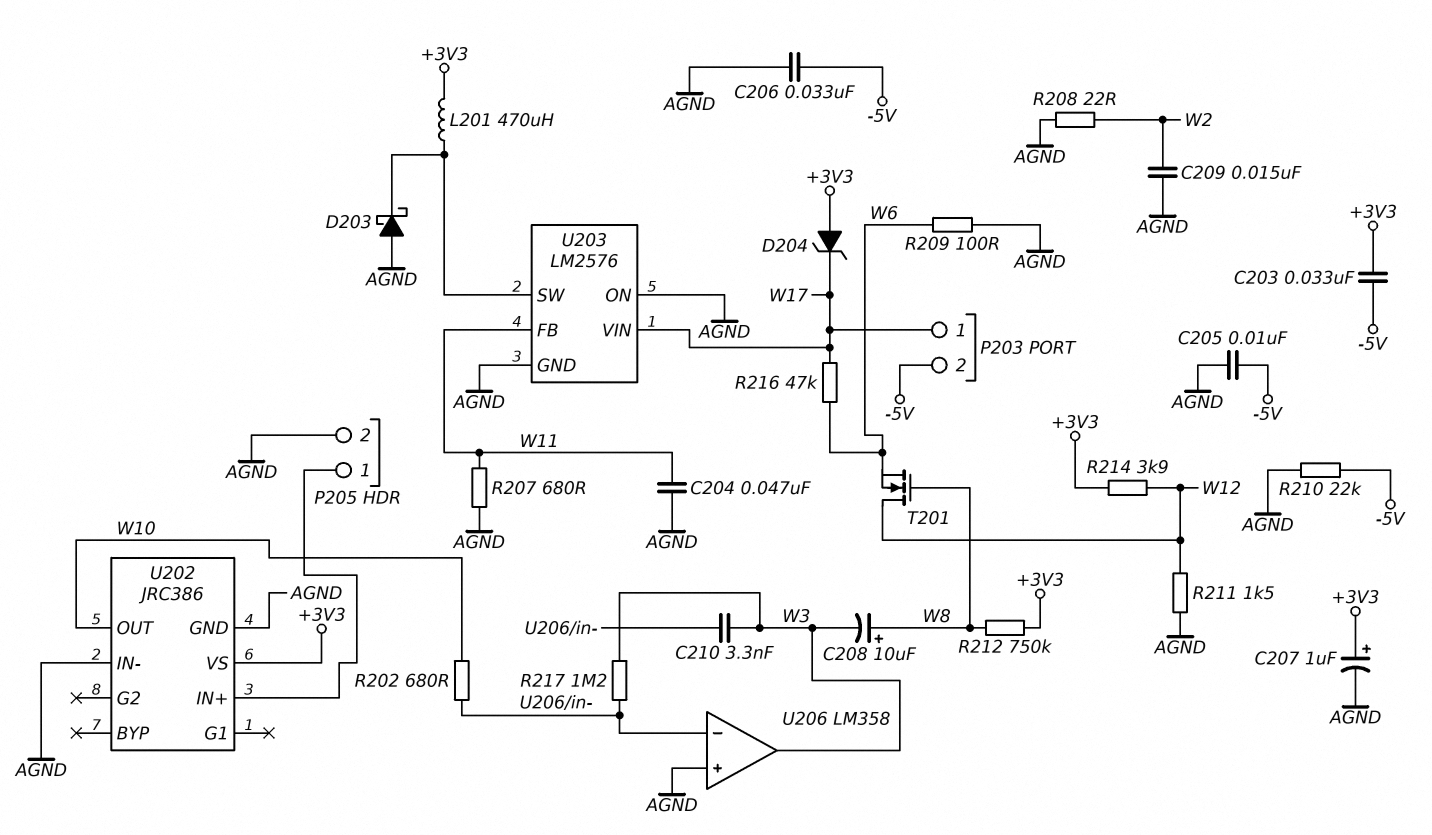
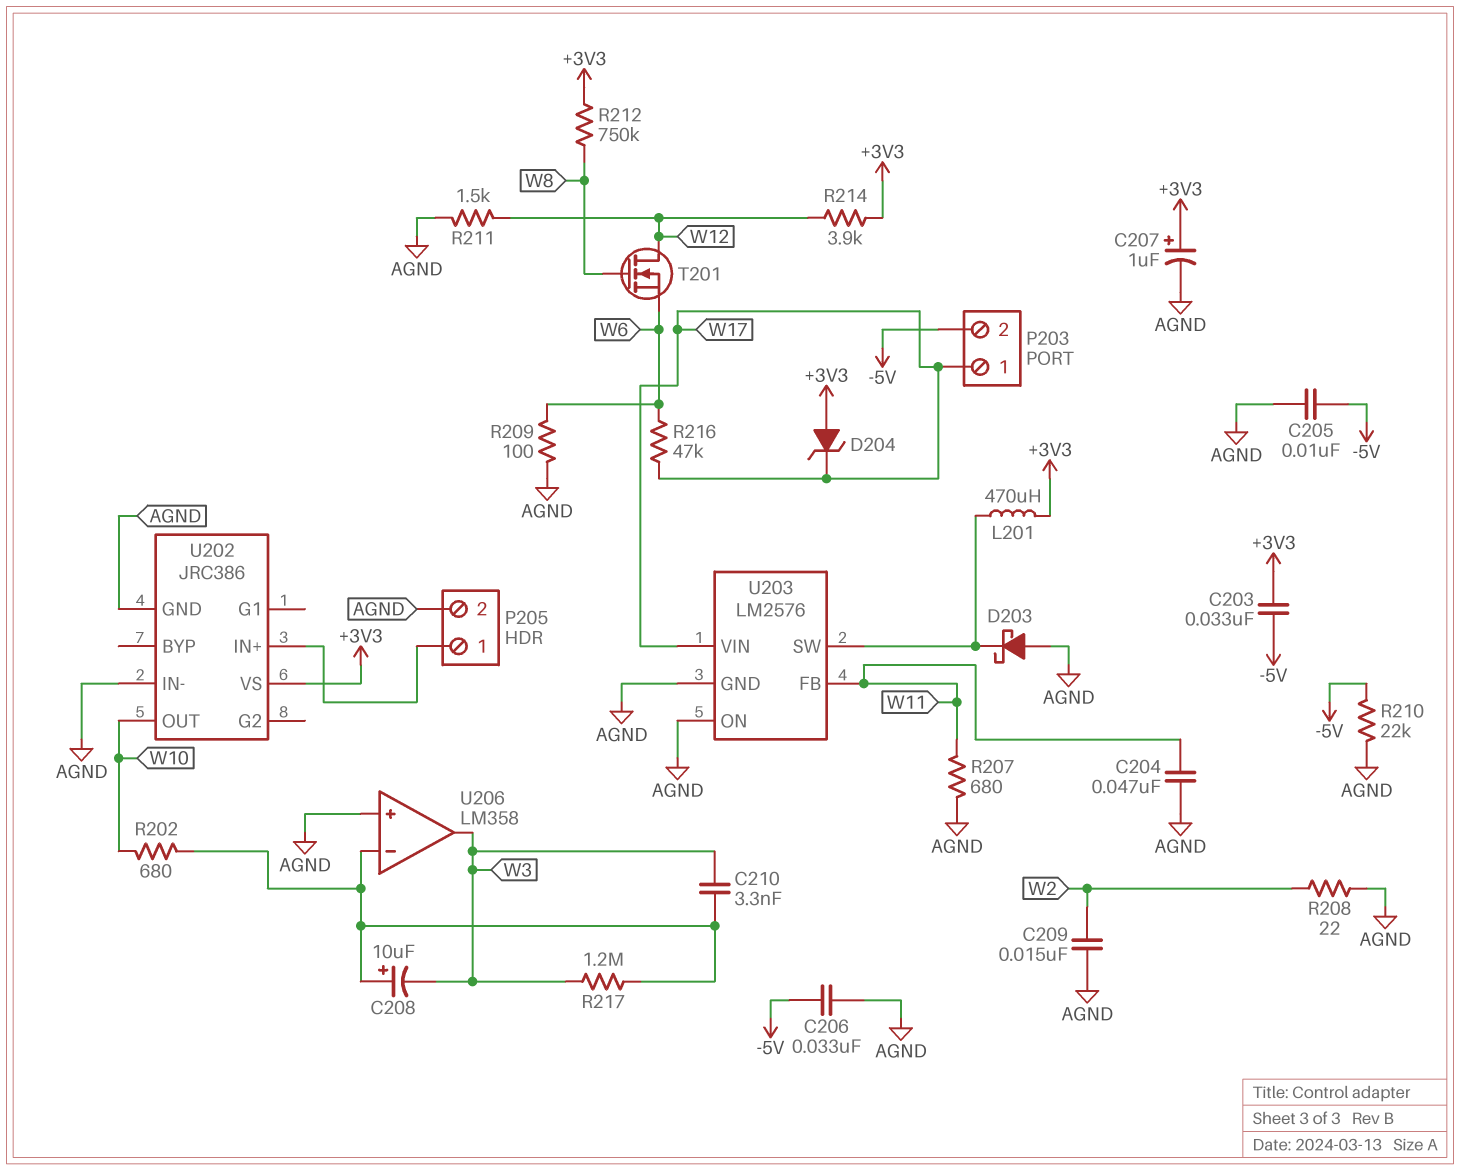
C208: 10uF (plus W8, minus W3) -> 10uF (plus U206/in-, minus W3)

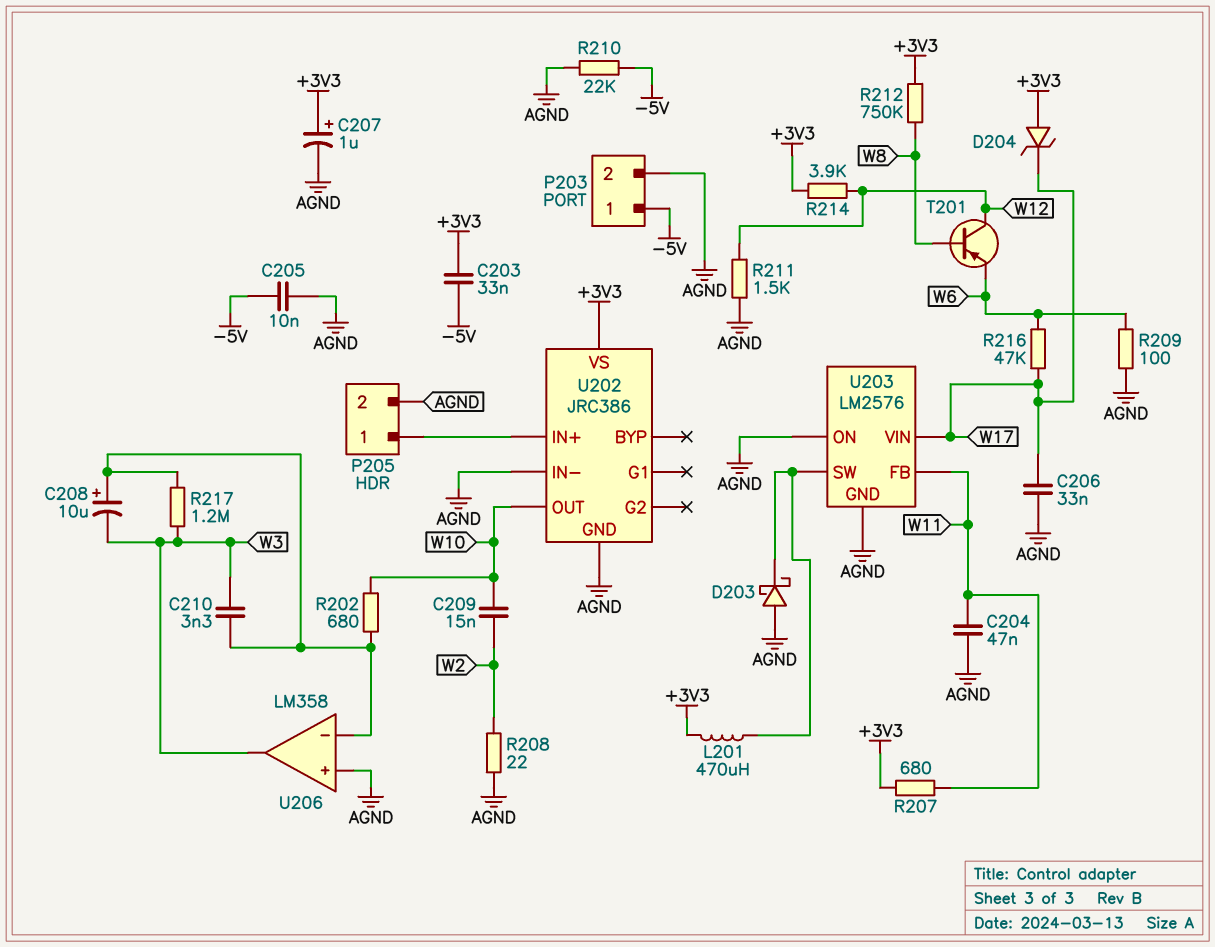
C206: 33nF (-5V, AGND) -> 33nF (AGND, W17)
C209: 15nF (AGND, W2) -> 15nF (W2, W10)
P203 pin 1: W17 -> -5V
P203 pin 2: -5V -> AGND
R207: 680 (AGND, W11) -> 680 (+3V3, W11)
T201: NMOS (G W8, D W12, S W6) -> PNP (B W8, C W12, E W6)

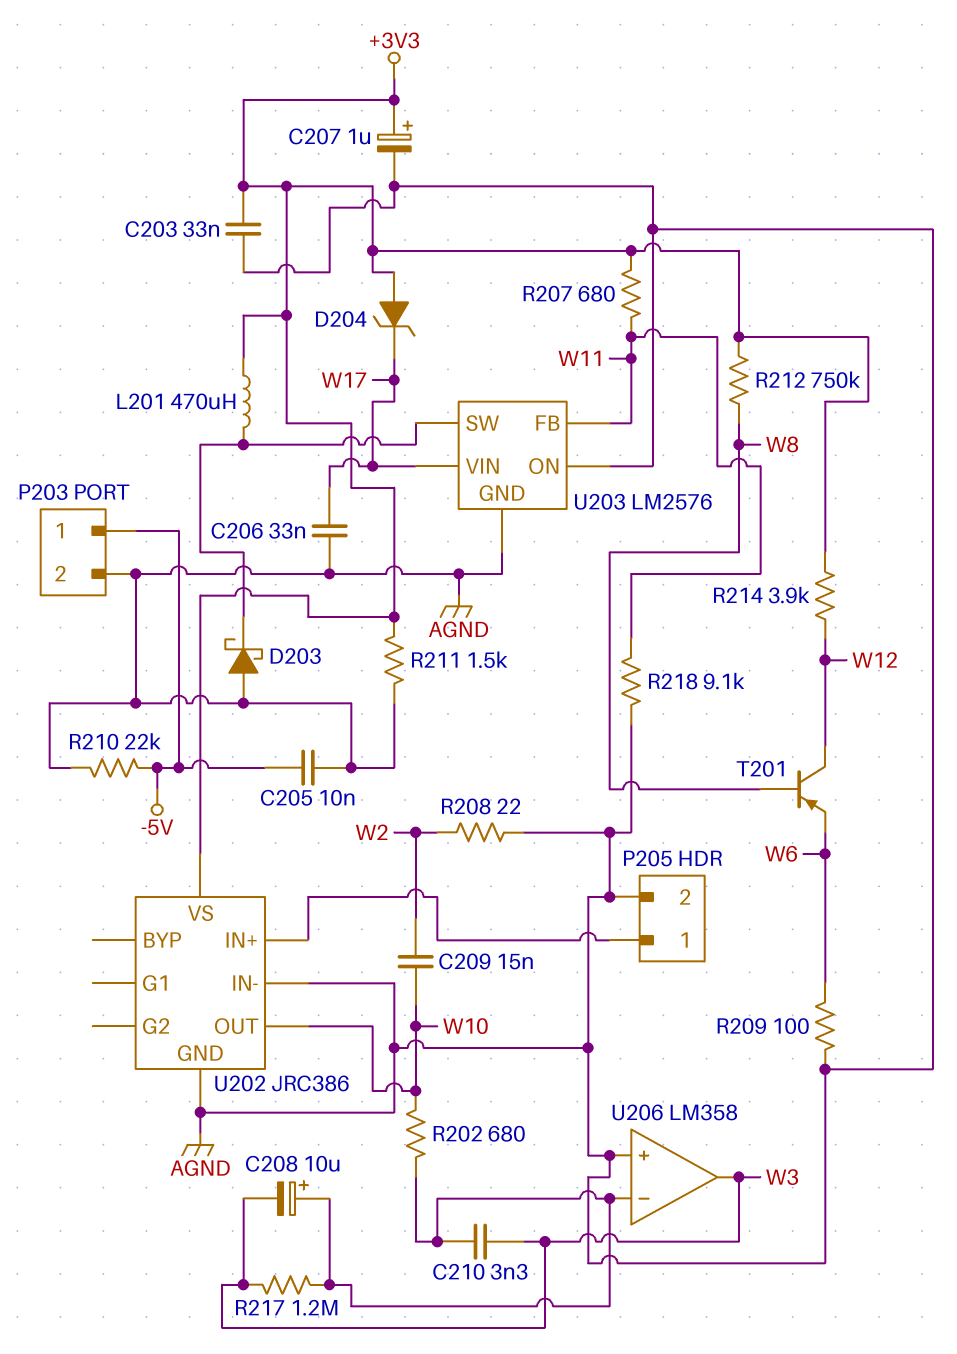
C203: 33nF (+3V3, -5V) -> 33nF (+3V3, AGND)
C204: 47nF (AGND, W11) -> none
R211: 1.5k (AGND, W12) -> 1.5k (+3V3, AGND)
R216: 47k (W6, W17) -> none
R218: none -> 9.1k (AGND, W11)

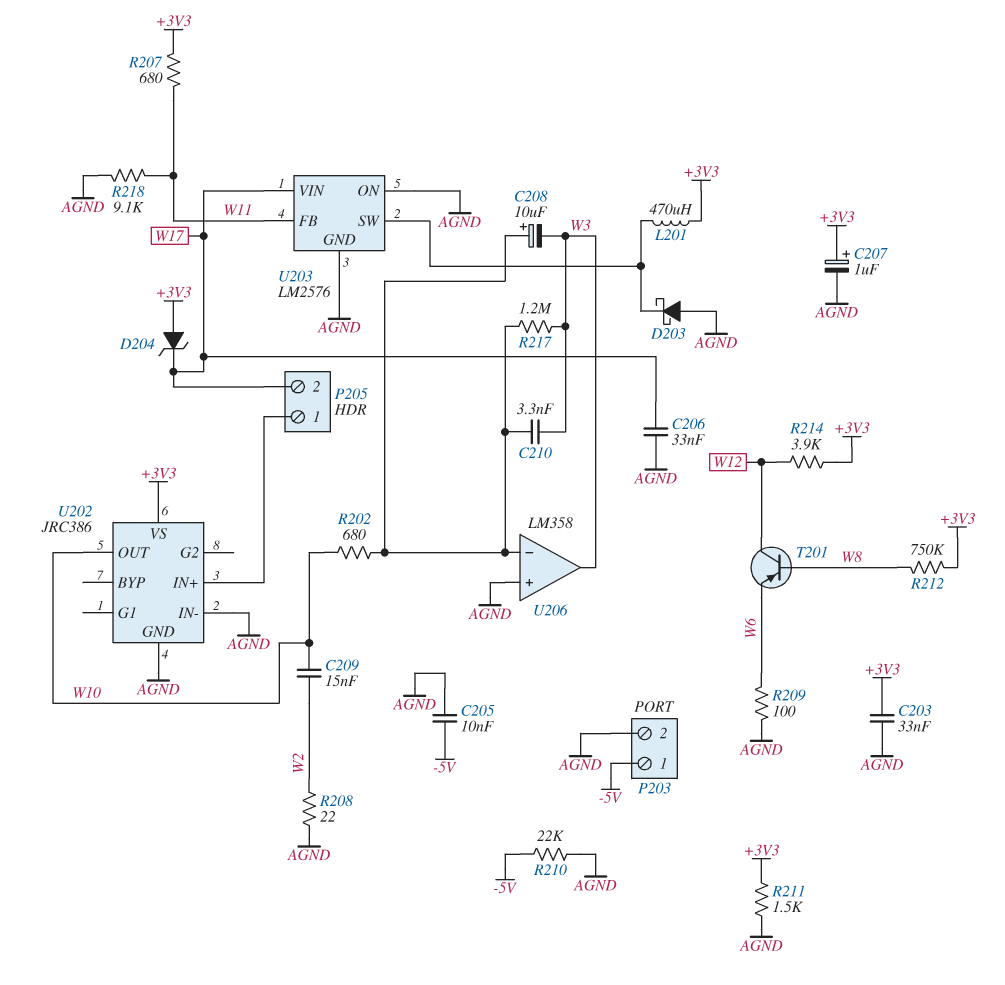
P205 pin 2: AGND -> W17

